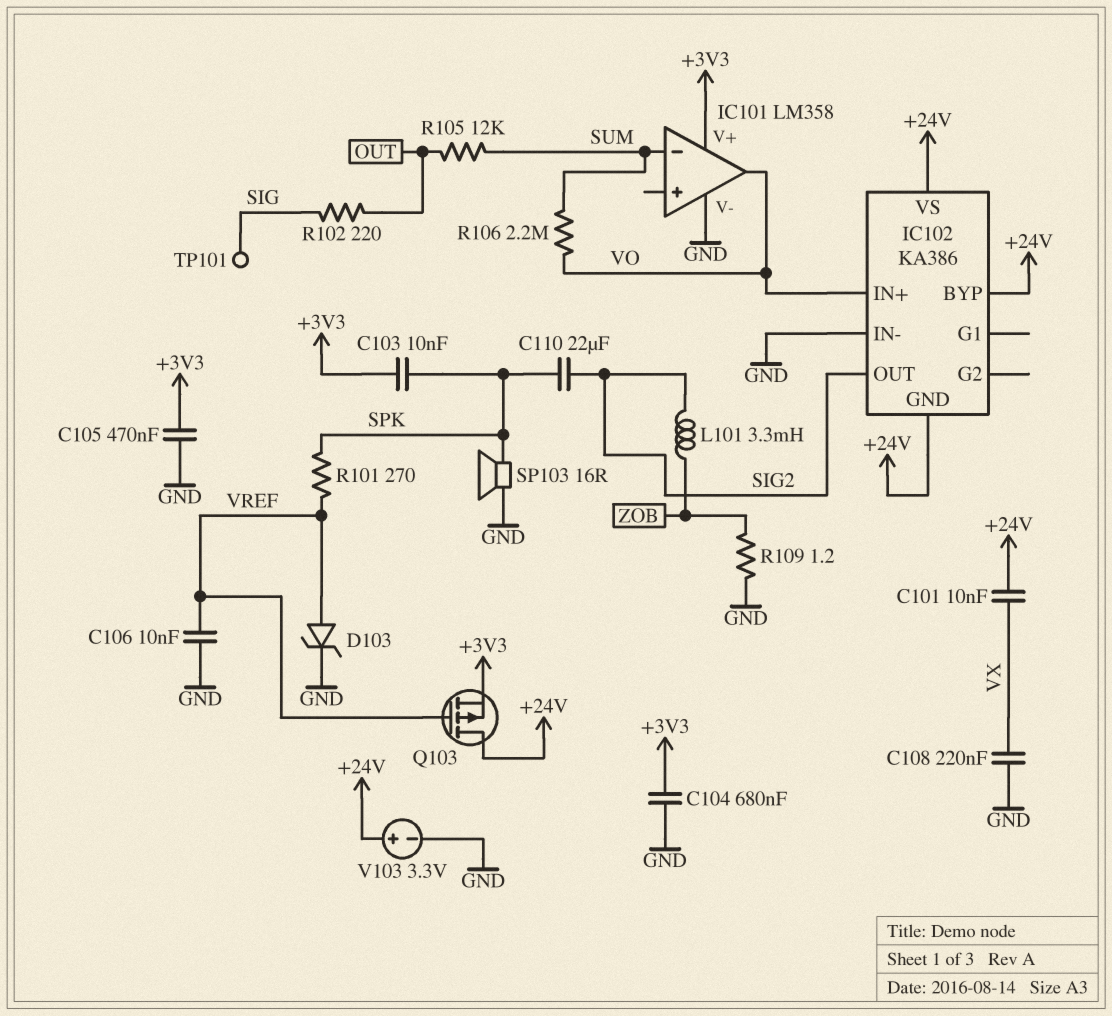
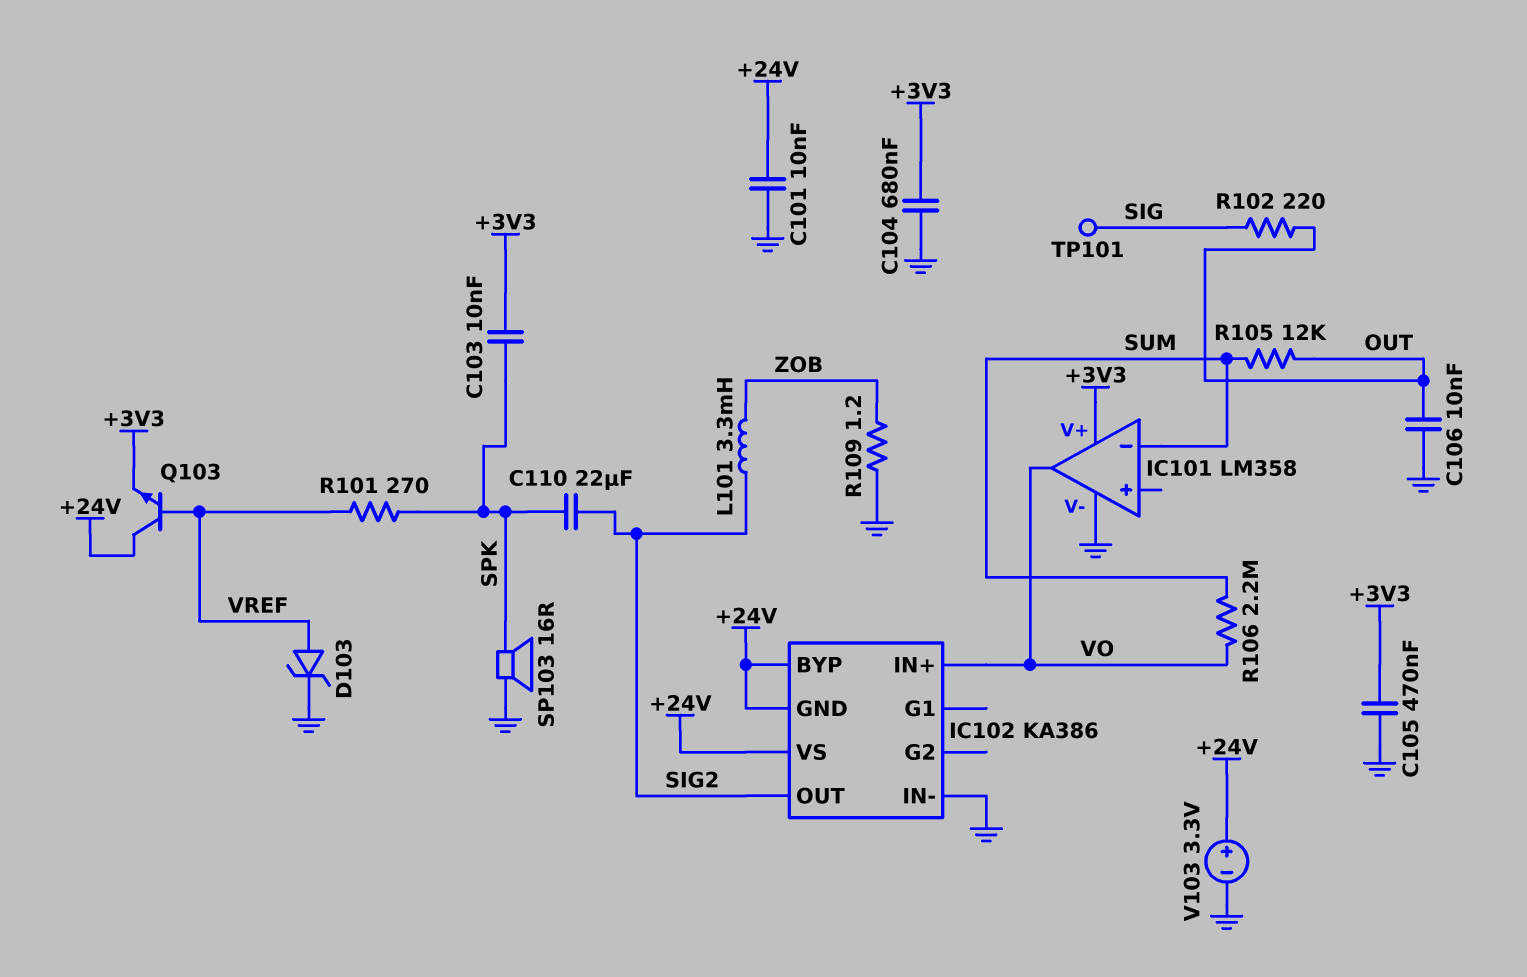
C101: 10nF (+24V, VX) -> 10nF (+24V, GND)
C106: 10nF (GND, VREF) -> 10nF (GND, OUT)
C108: 220nF (GND, VX) -> none
Q103: PMOS (G VREF, D +24V, S +3V3) -> NPN (B VREF, C +24V, E +3V3)

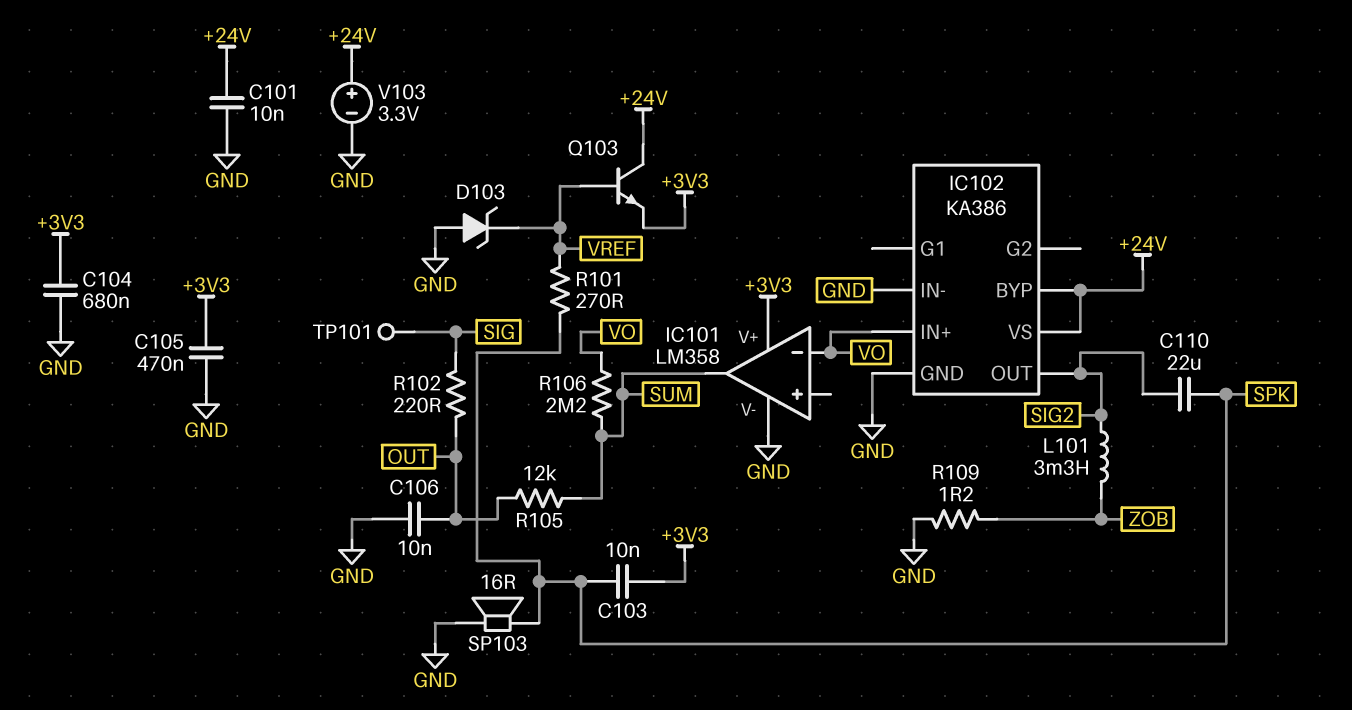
D103: zener (A VREF, K GND) -> zener (A GND, K VREF)
IC101 pin in-: SUM -> VO
IC101 pin out: VO -> SUM
IC102 pin GND: +24V -> GND

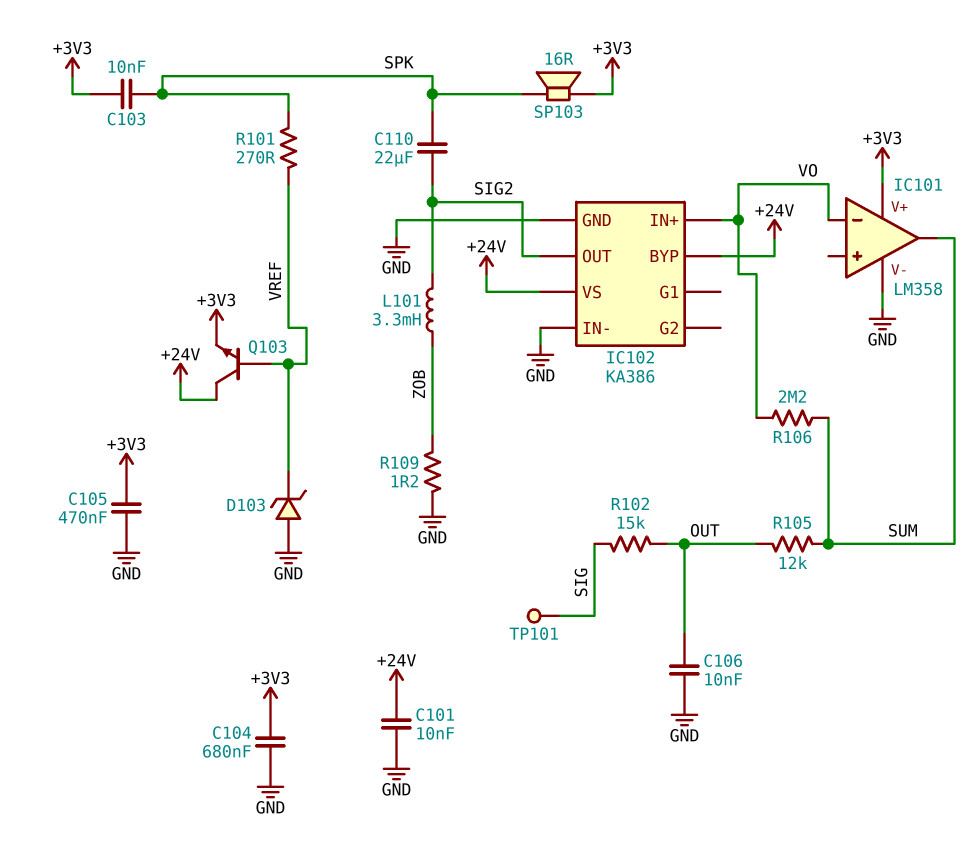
R102: 220 (OUT, SIG) -> 15k (OUT, SIG)
SP103: speaker 16R (GND, SPK) -> speaker 16R (+3V3, SPK)
V103: 3.3V (plus +24V, minus GND) -> none

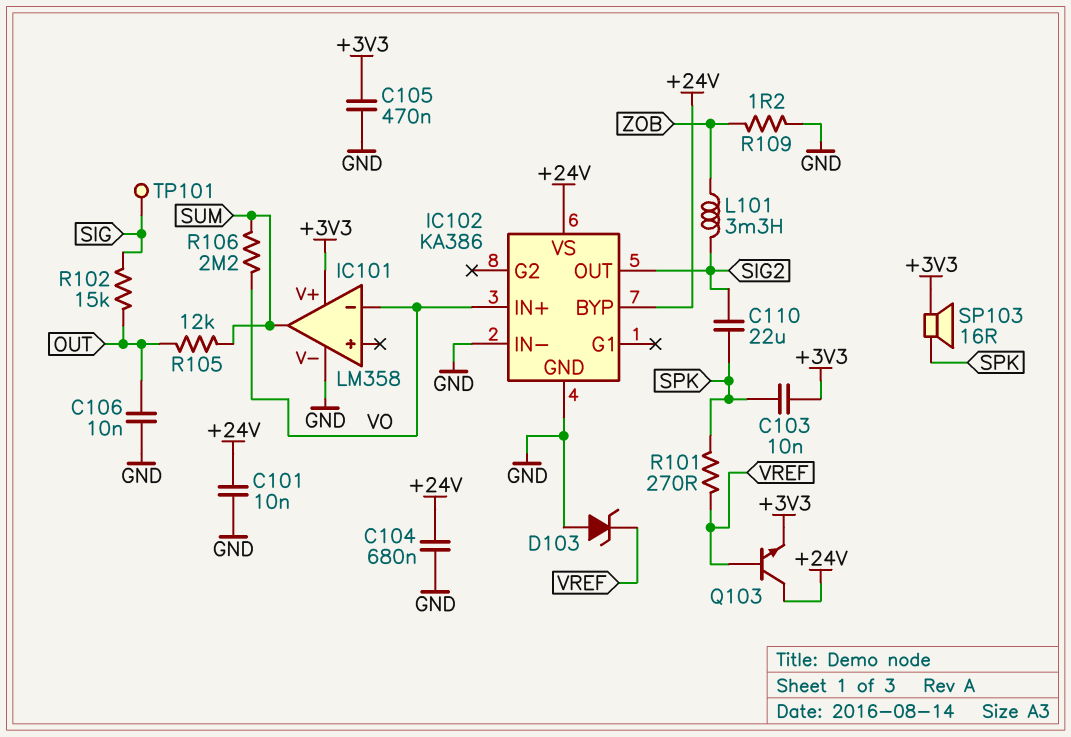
C104: 680nF (+3V3, GND) -> 680nF (+24V, GND)

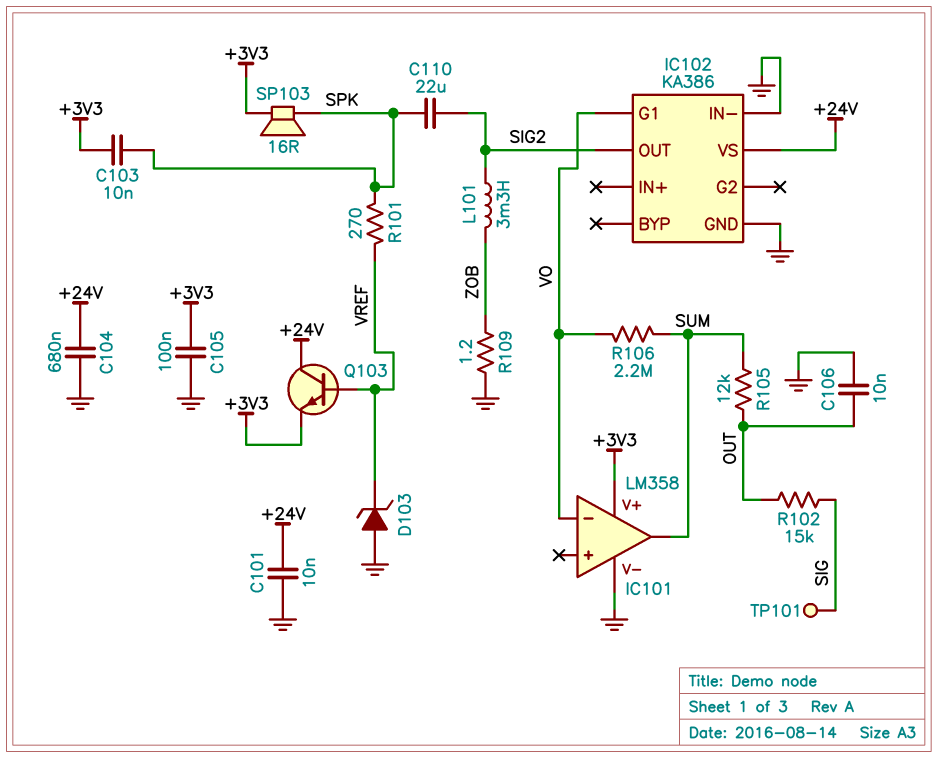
C105: 470nF (+3V3, GND) -> 100nF (+3V3, GND)
IC102 pin BYP: +24V -> none
IC102 pin G1: none -> VO
IC102 pin IN+: VO -> none

